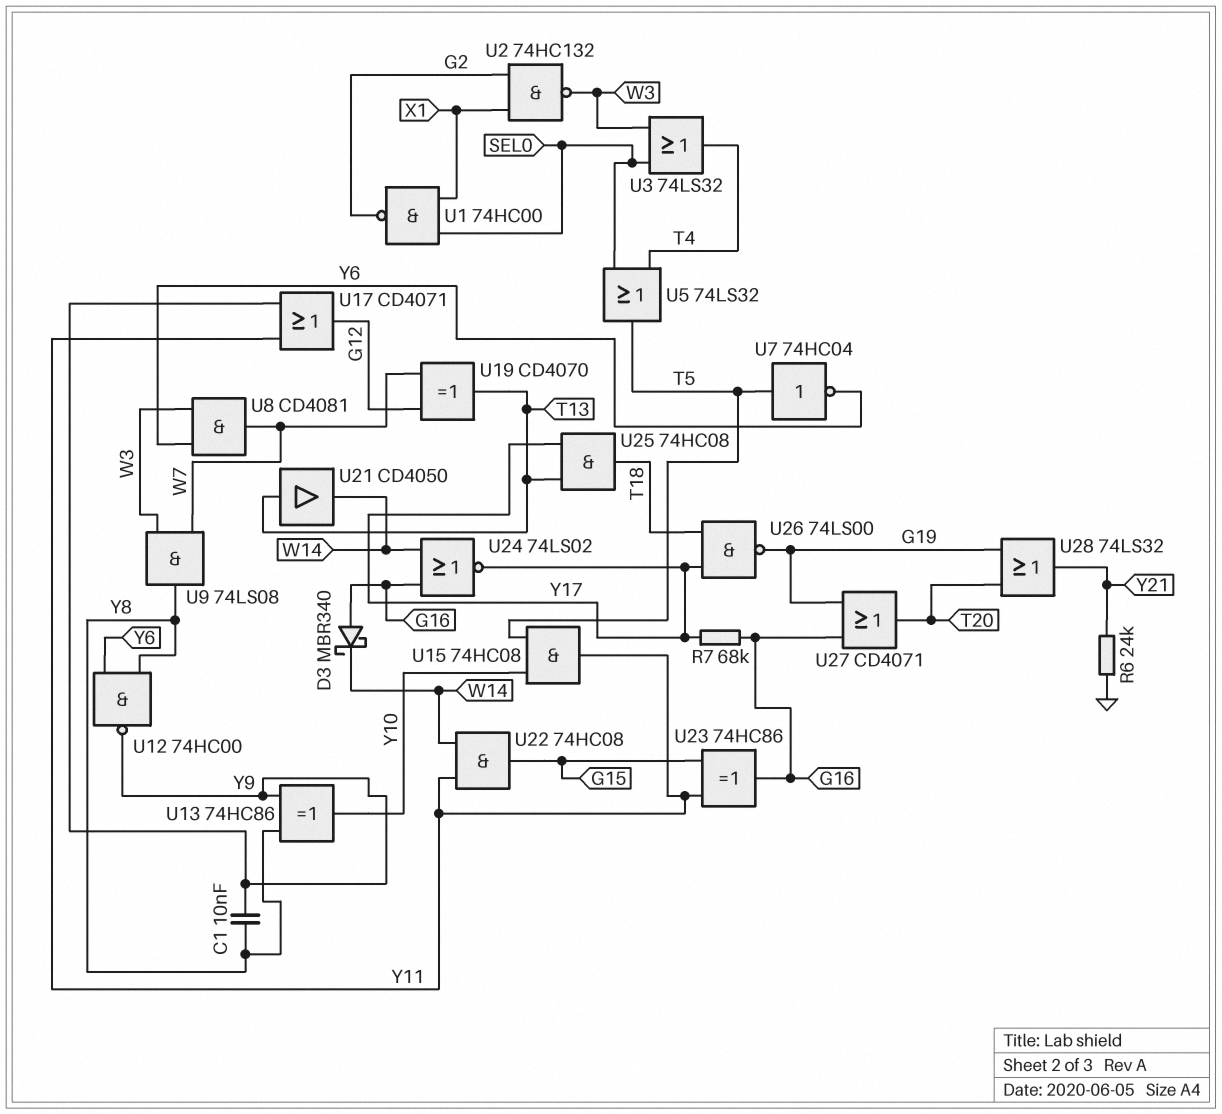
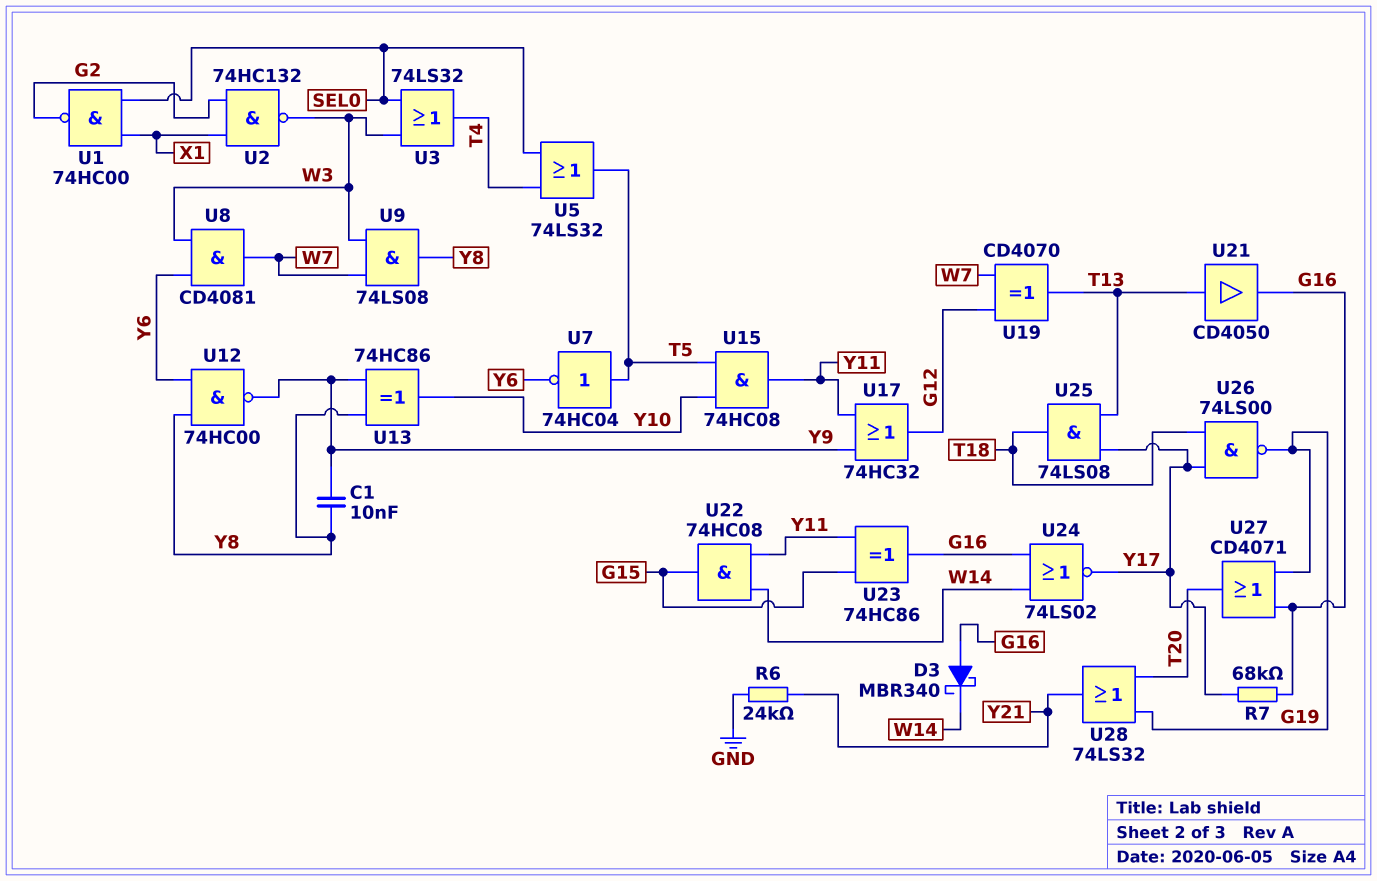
U17: OR CD4071 (in Y9, in Y11, out G12) -> OR 74HC32 (in Y9, in Y11, out G12)
U21: buffer CD4050 (in T13, out W14) -> buffer CD4050 (in T13, out G16)
U25: AND 74HC08 (in T13, in Y17, out T18) -> AND 74LS08 (in T13, in Y17, out T18)

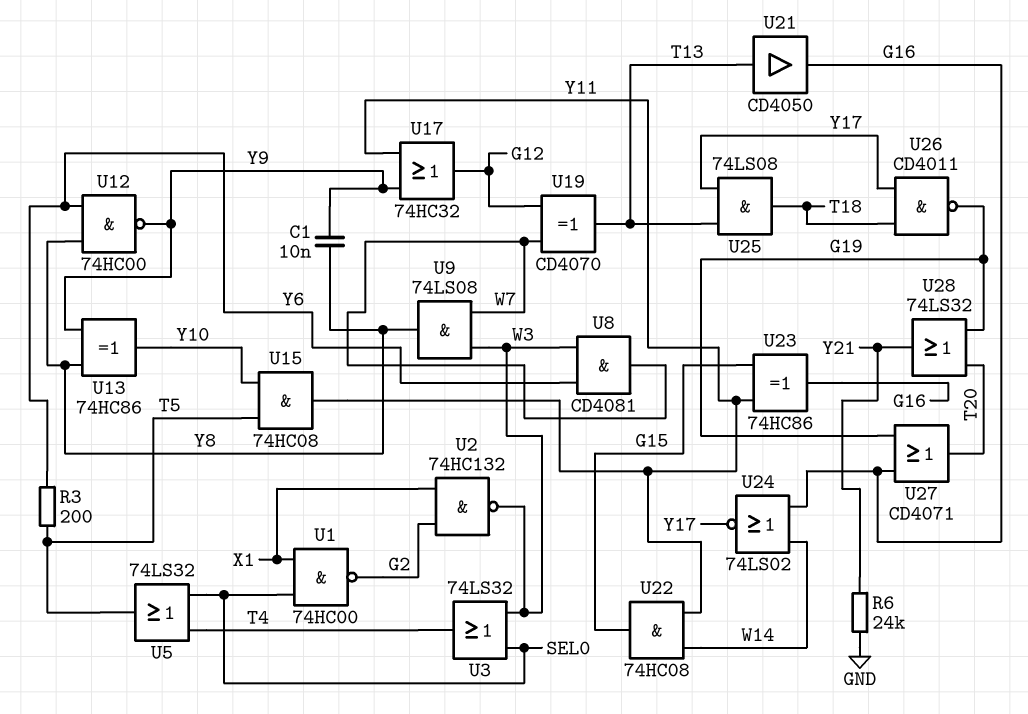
D3: schottky MBR340 (A G16, K W14) -> none
R3: none -> 200 (T5, Y6)
R7: 68k (G16, Y17) -> none
U7: NOT 74HC04 (in T5, out Y6) -> none
U26: NAND 74LS00 (in T18, in Y17, out G19) -> NAND CD4011 (in T18, in Y17, out G19)

